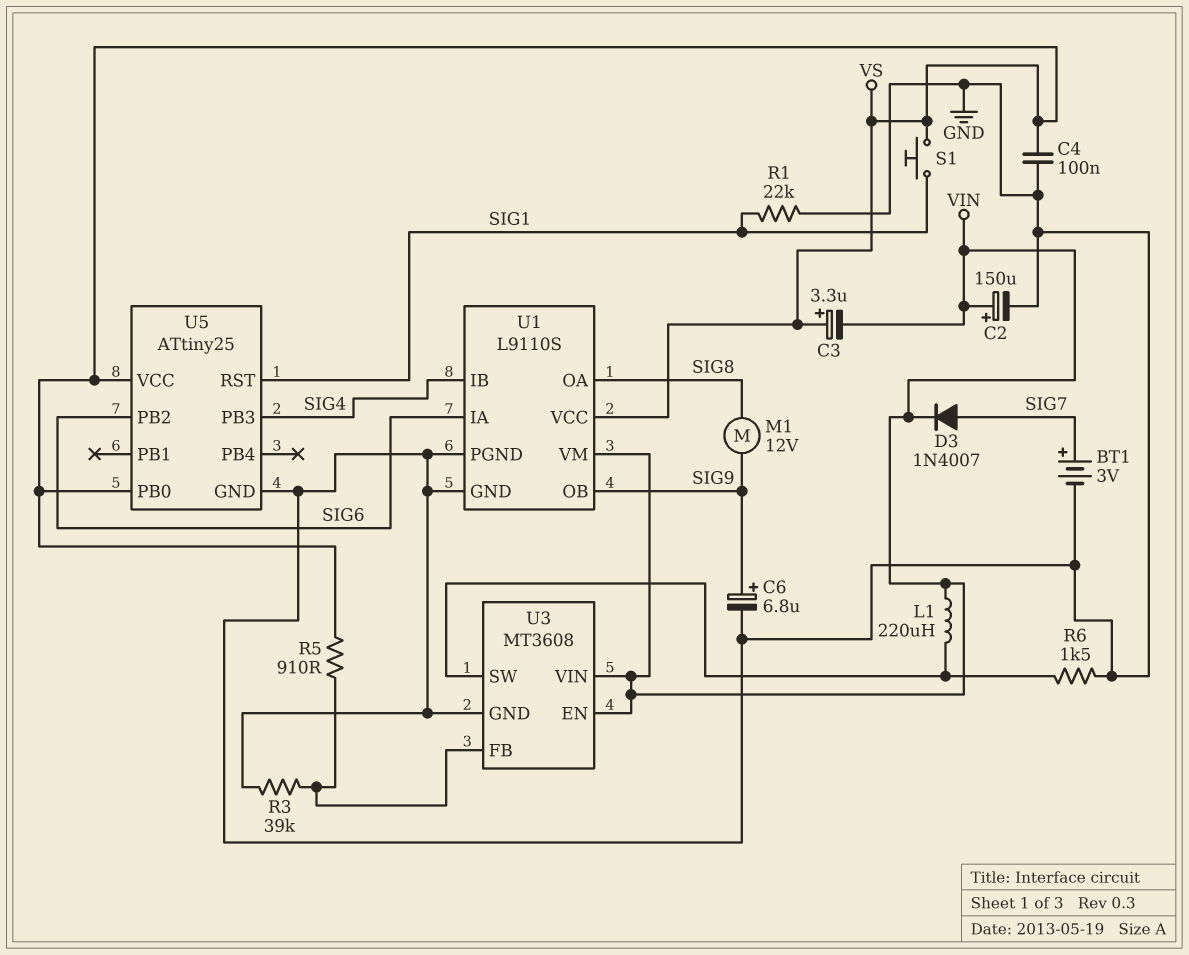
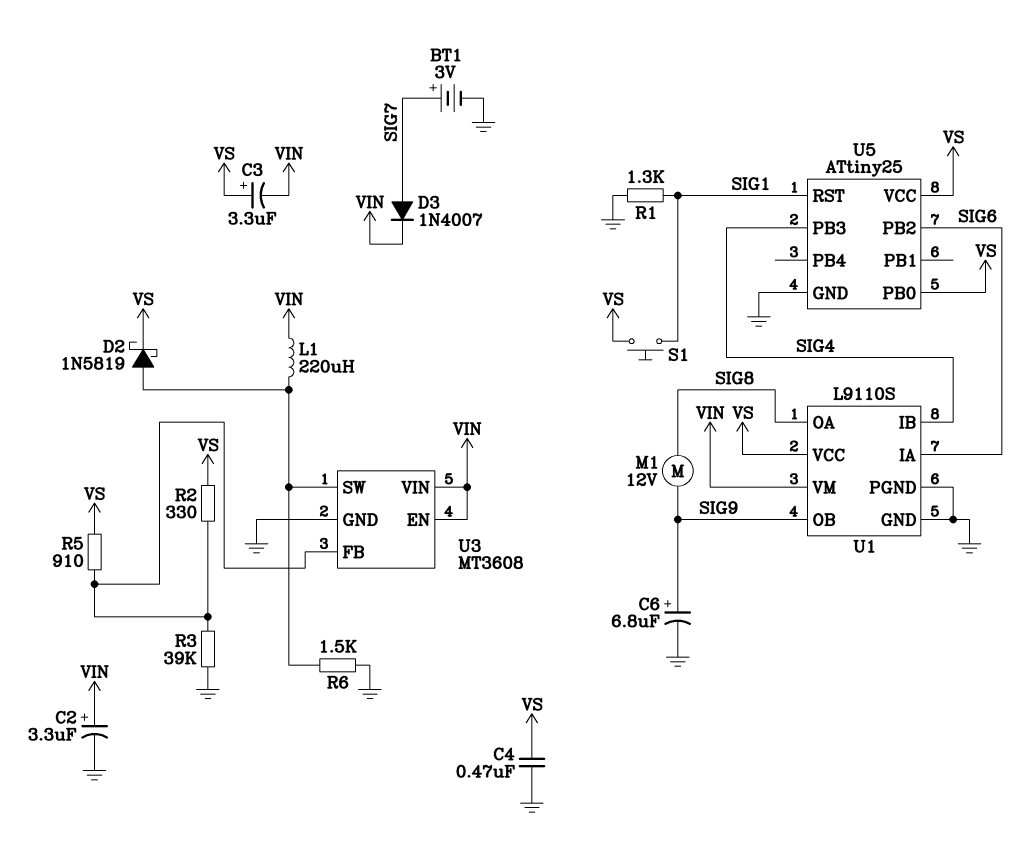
C2: 150uF (plus VIN, minus GND) -> 3.3uF (plus VIN, minus GND)
C4: 100nF (GND, VS) -> 470nF (GND, VS)
D2: none -> schottky 1N5819 (A U3/SW, K VS)
R1: 22k (GND, SIG1) -> 1.3k (GND, SIG1)
R2: none -> 330 (U3/FB, VS)

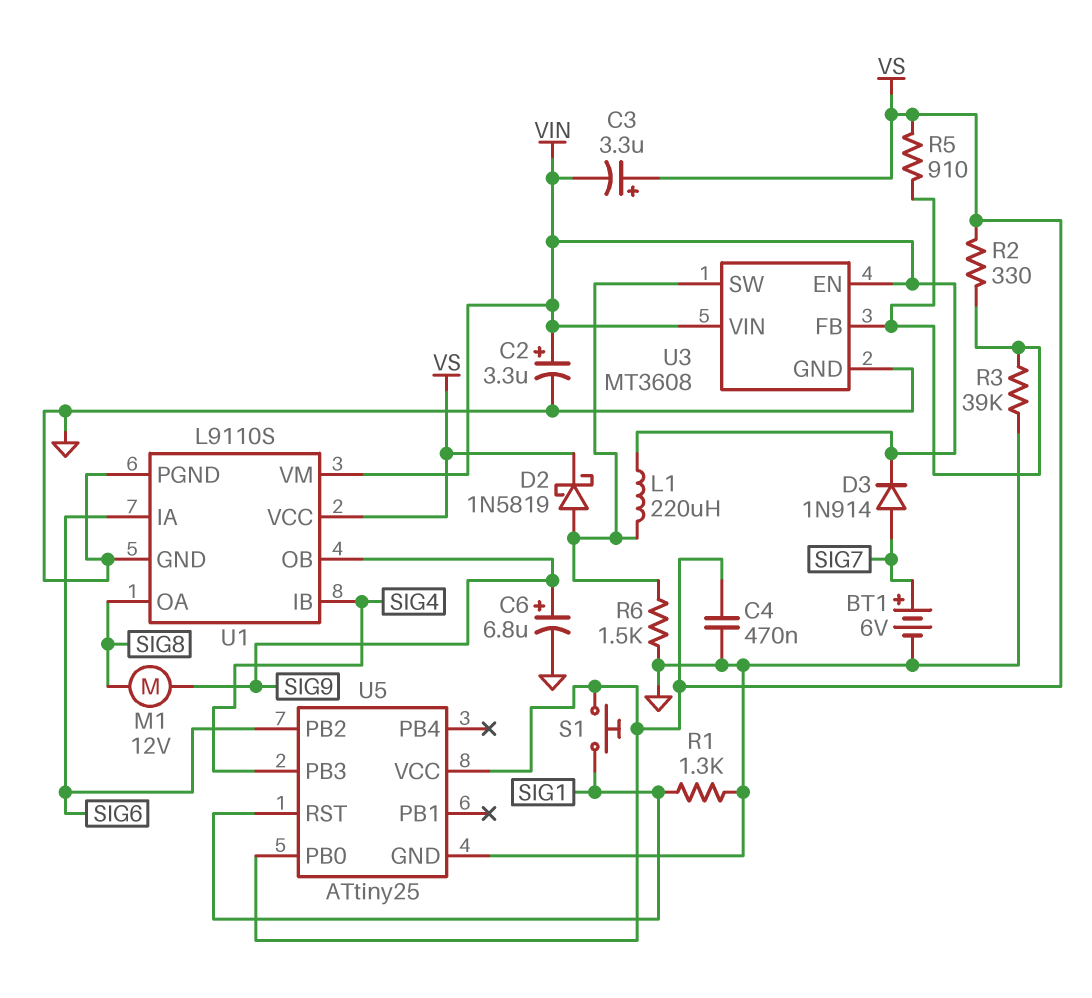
BT1: 3V (plus SIG7, minus GND) -> 6V (plus SIG7, minus GND)
D3: diode 1N4007 (A SIG7, K VIN) -> diode 1N914 (A SIG7, K VIN)

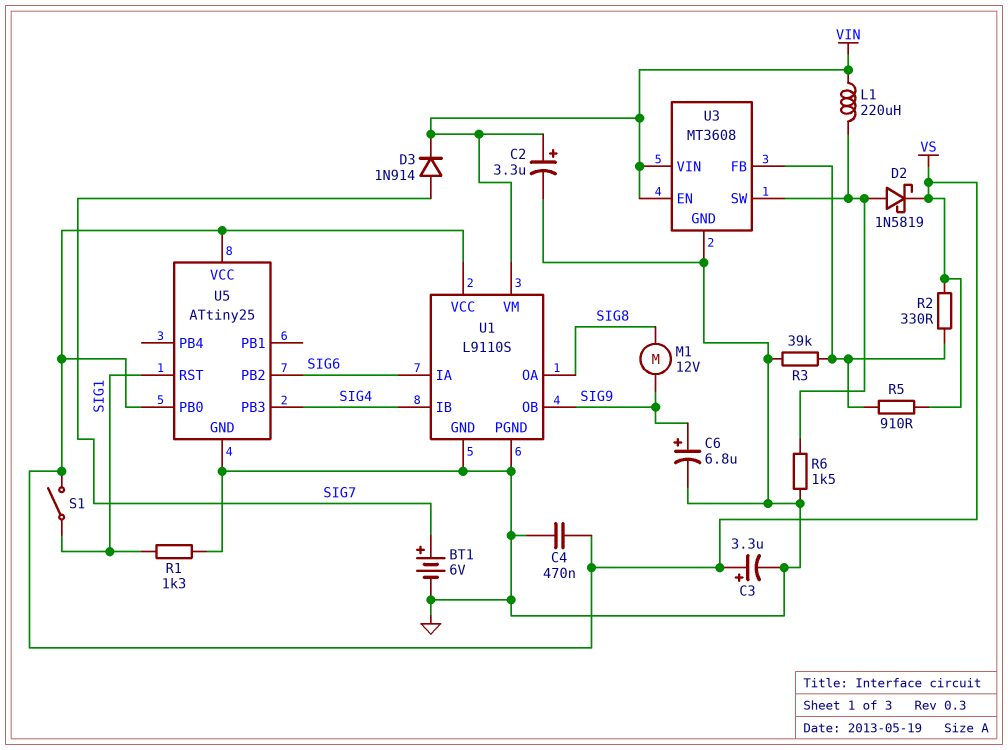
C3: 3.3uF (plus VS, minus VIN) -> 3.3uF (plus VS, minus GND)
S1: button (SIG1, VS) -> switch (SIG1, VS)

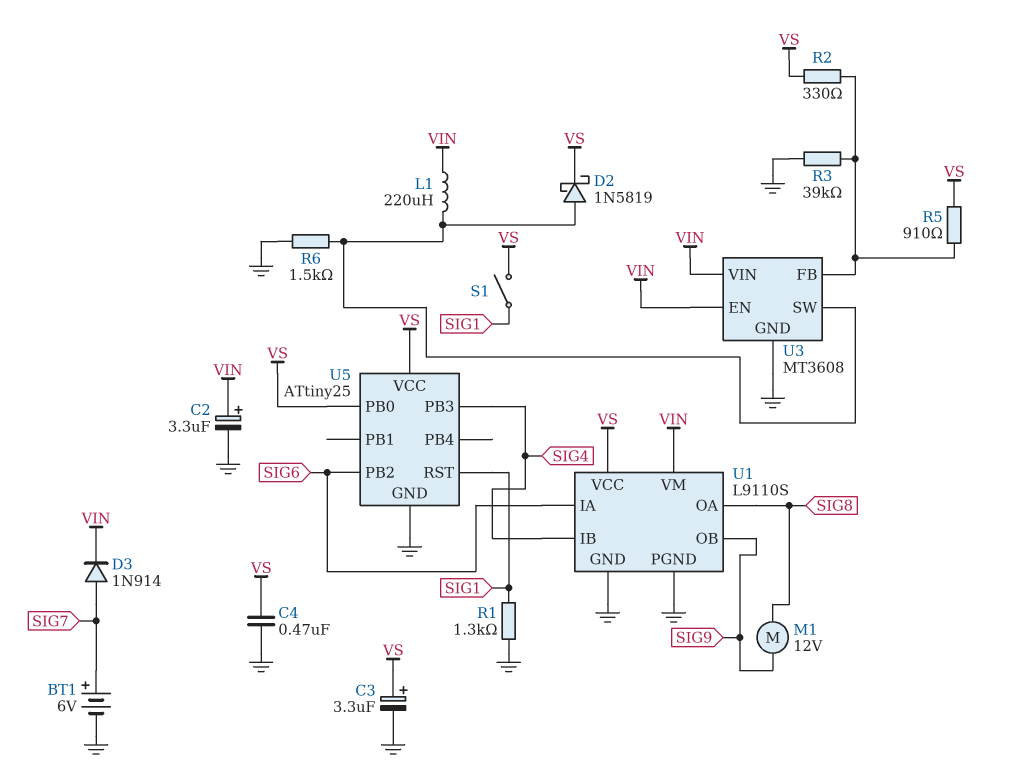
C6: 6.8uF (plus SIG9, minus GND) -> none

